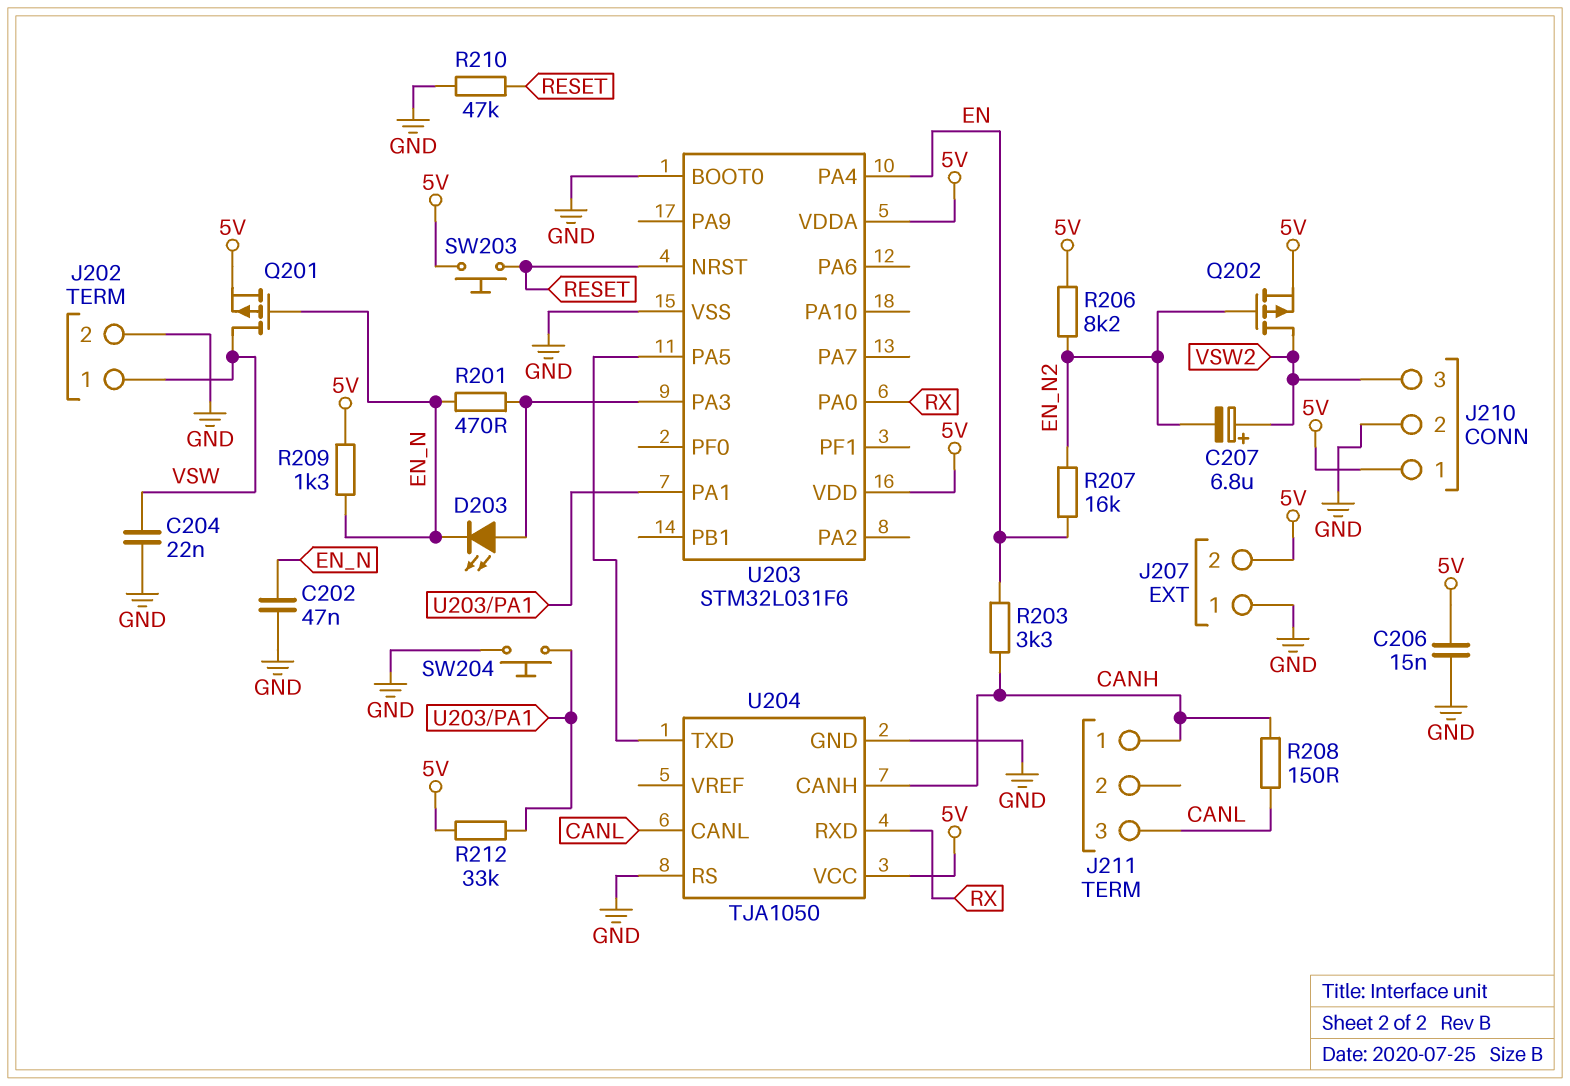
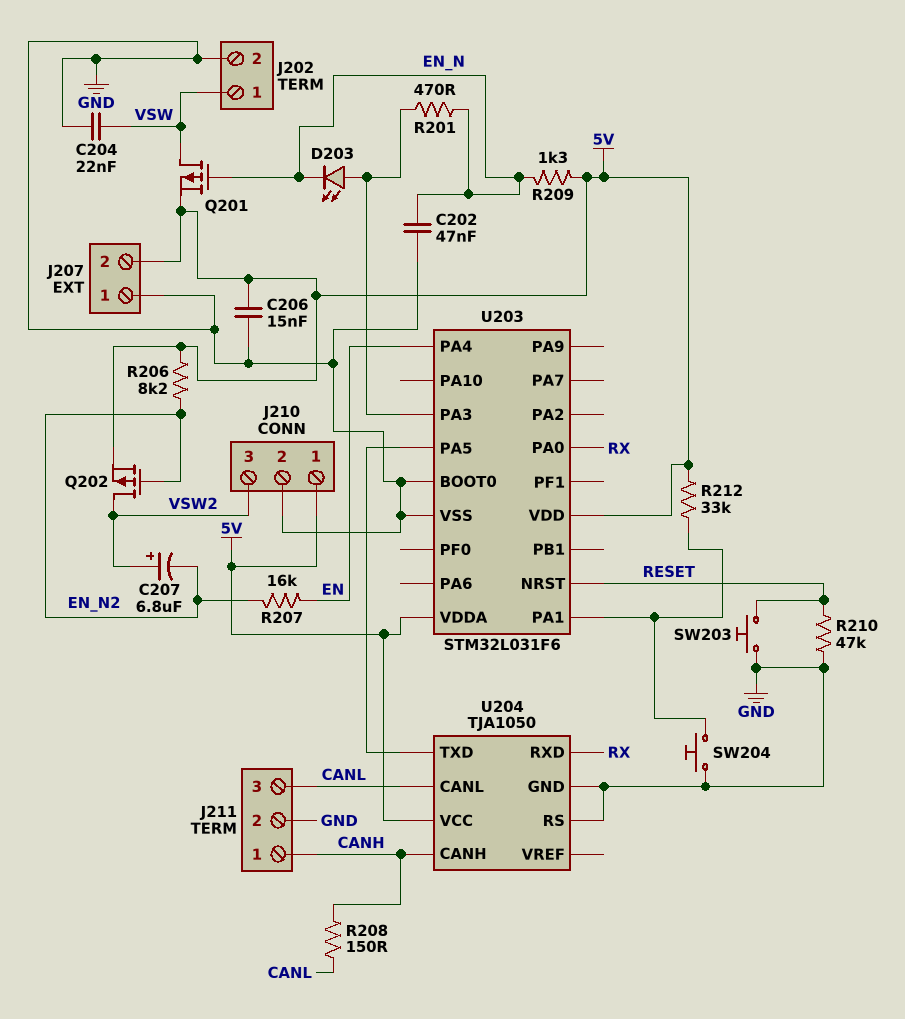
J211 pin 2: none -> GND
R203: 3.3k (CANH, EN) -> none
SW203: button (5V, RESET) -> button (GND, RESET)

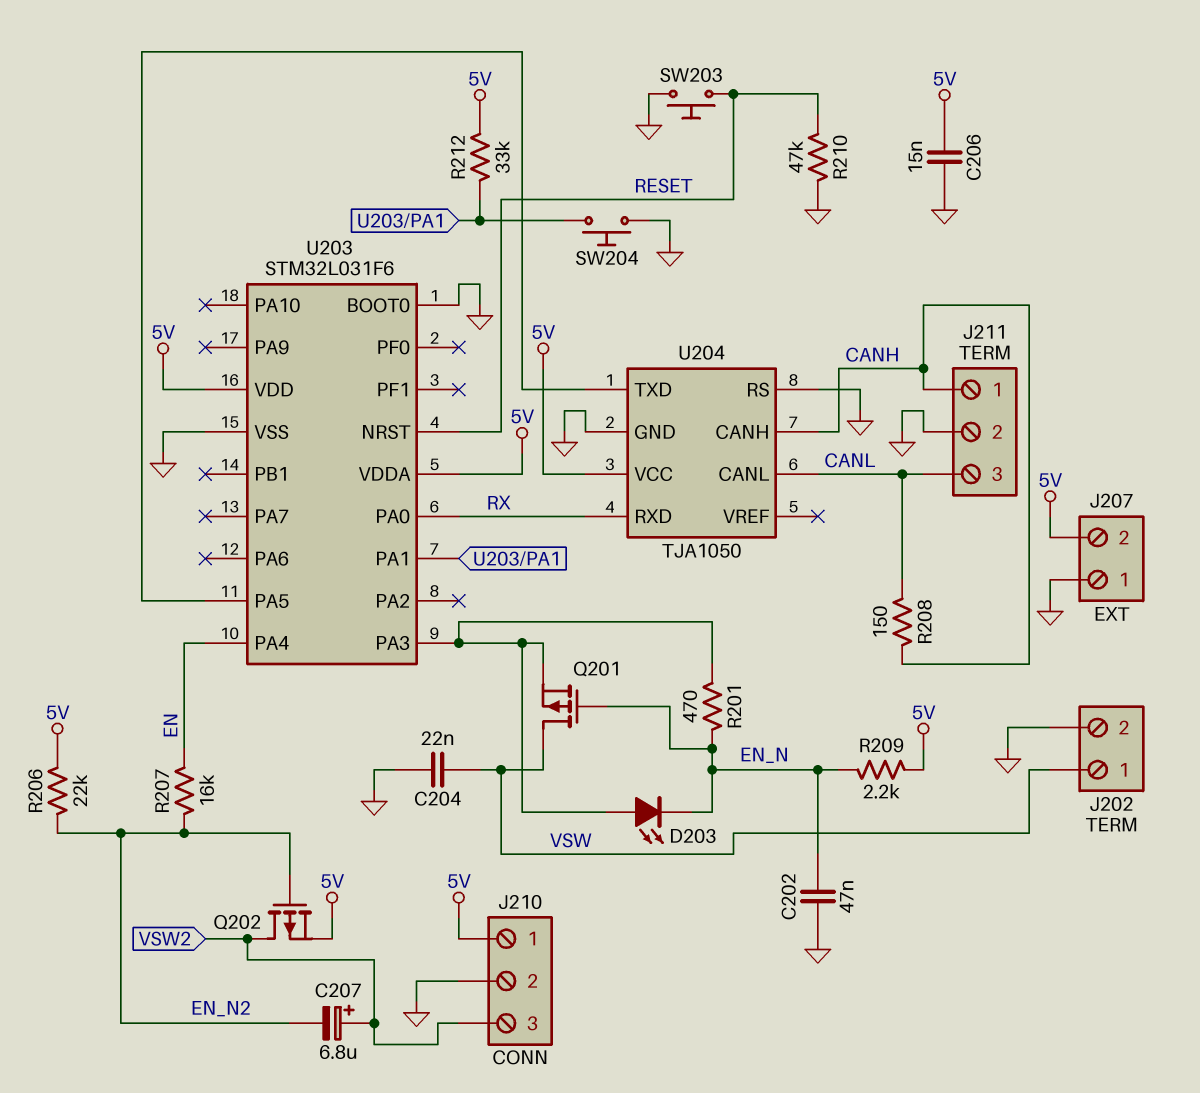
Q201: PMOS (G EN_N, D VSW, S 5V) -> PMOS (G EN_N, D VSW, S U203/PA3)
R206: 8.2k (5V, EN_N2) -> 22k (5V, EN_N2)
R209: 1.3k (5V, EN_N) -> 2.2k (5V, EN_N)

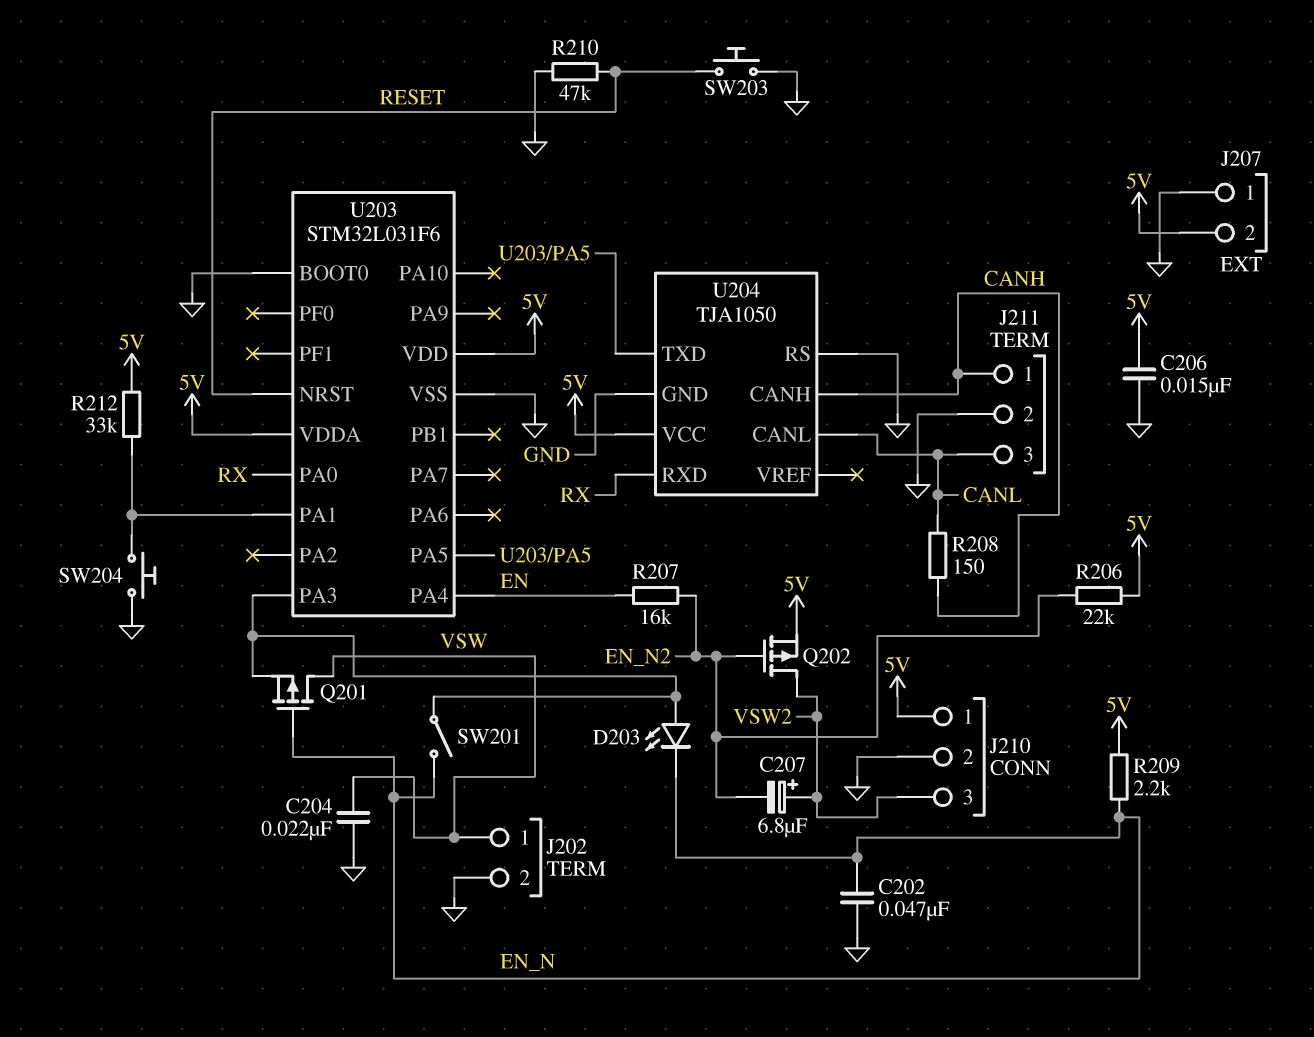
R201: 470 (EN_N, U203/PA3) -> none
SW201: none -> switch (EN_N, U203/PA3)

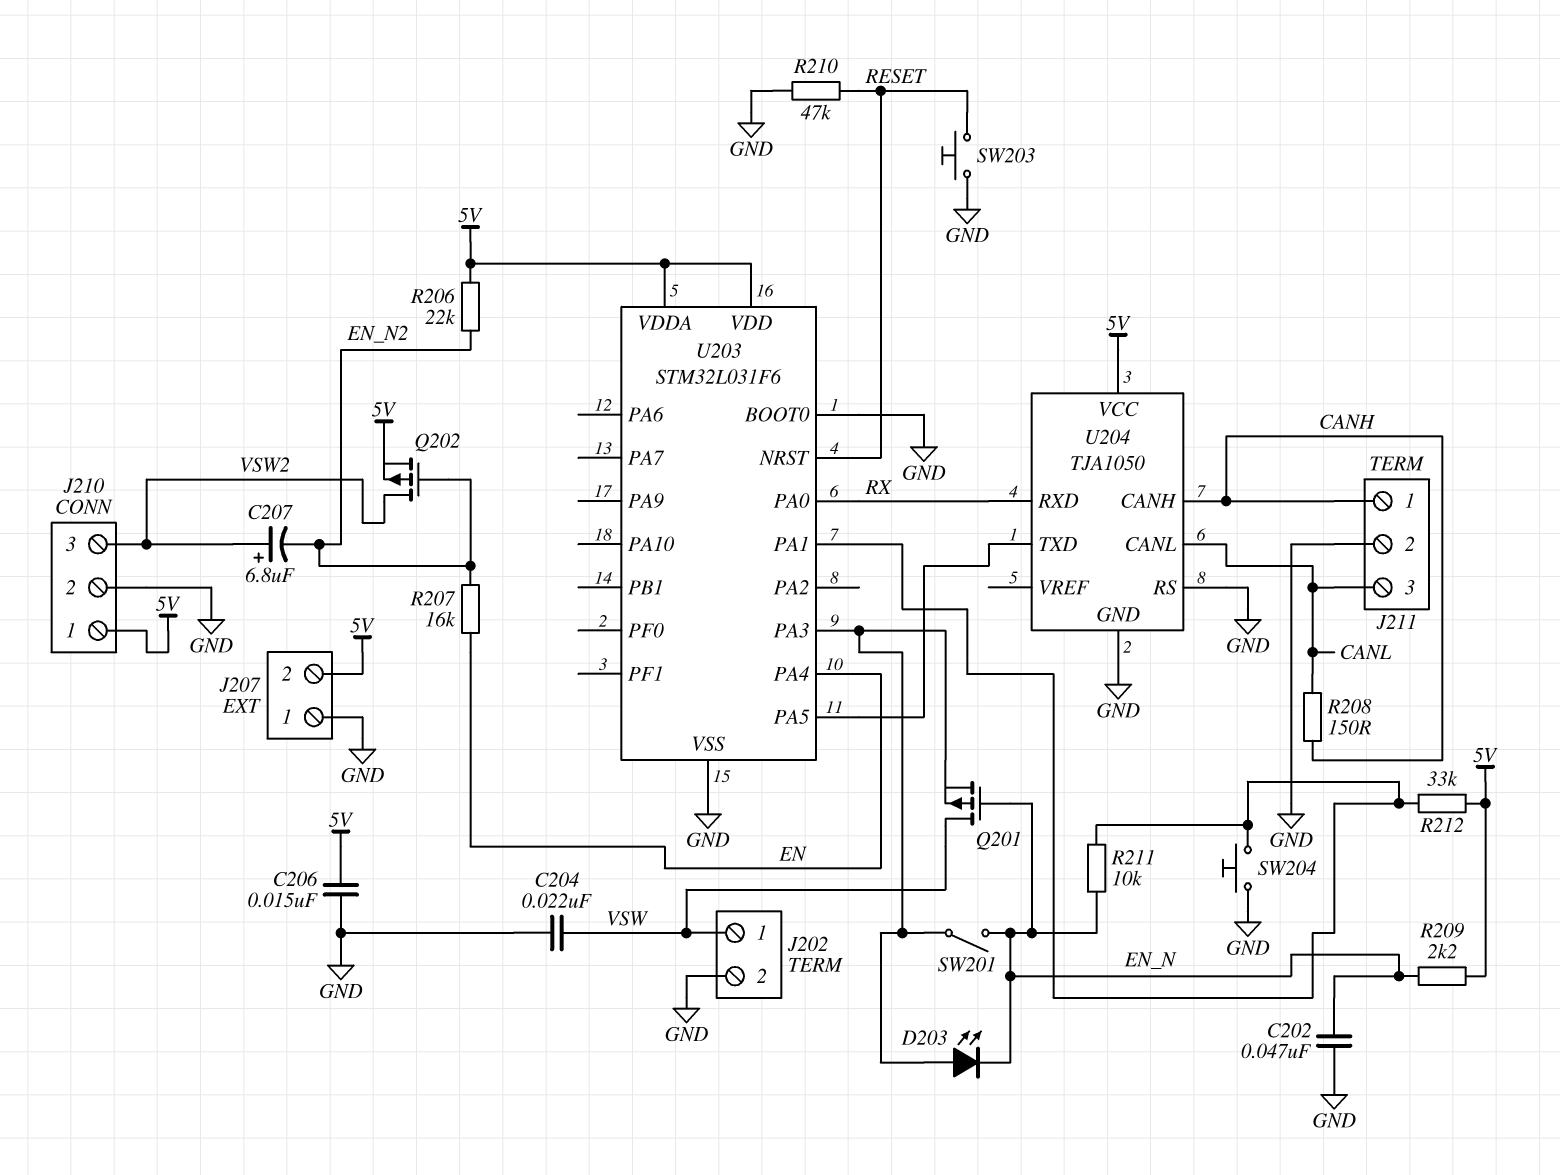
R211: none -> 10k (EN_N, U203/PA1)

